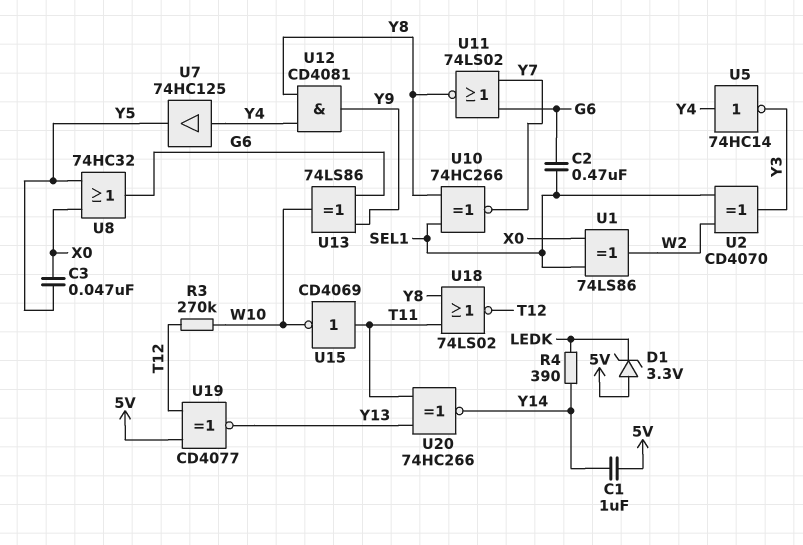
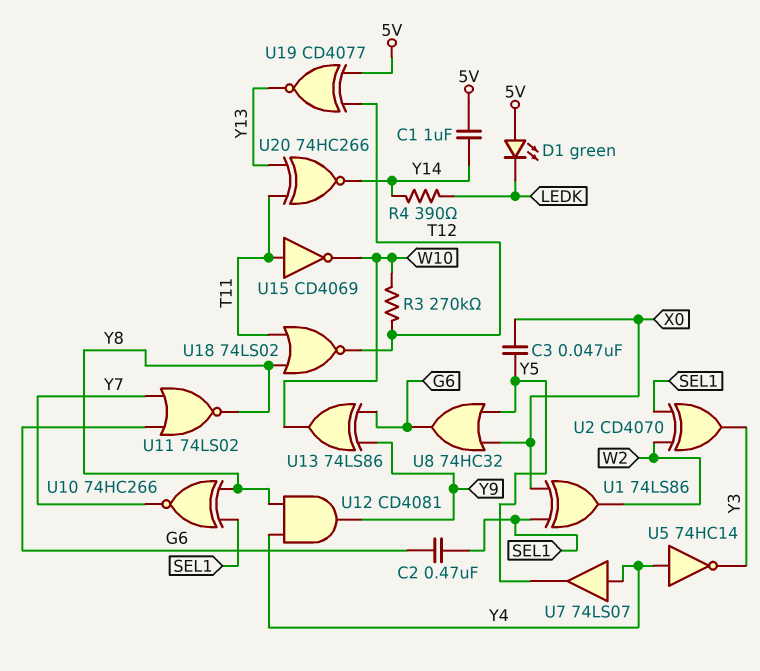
D1: zener 3.3V (A 5V, K LEDK) -> LED green (A 5V, K LEDK)
U7: buffer 74HC125 (in Y4, out Y5) -> buffer 74LS07 (in Y4, out Y5)

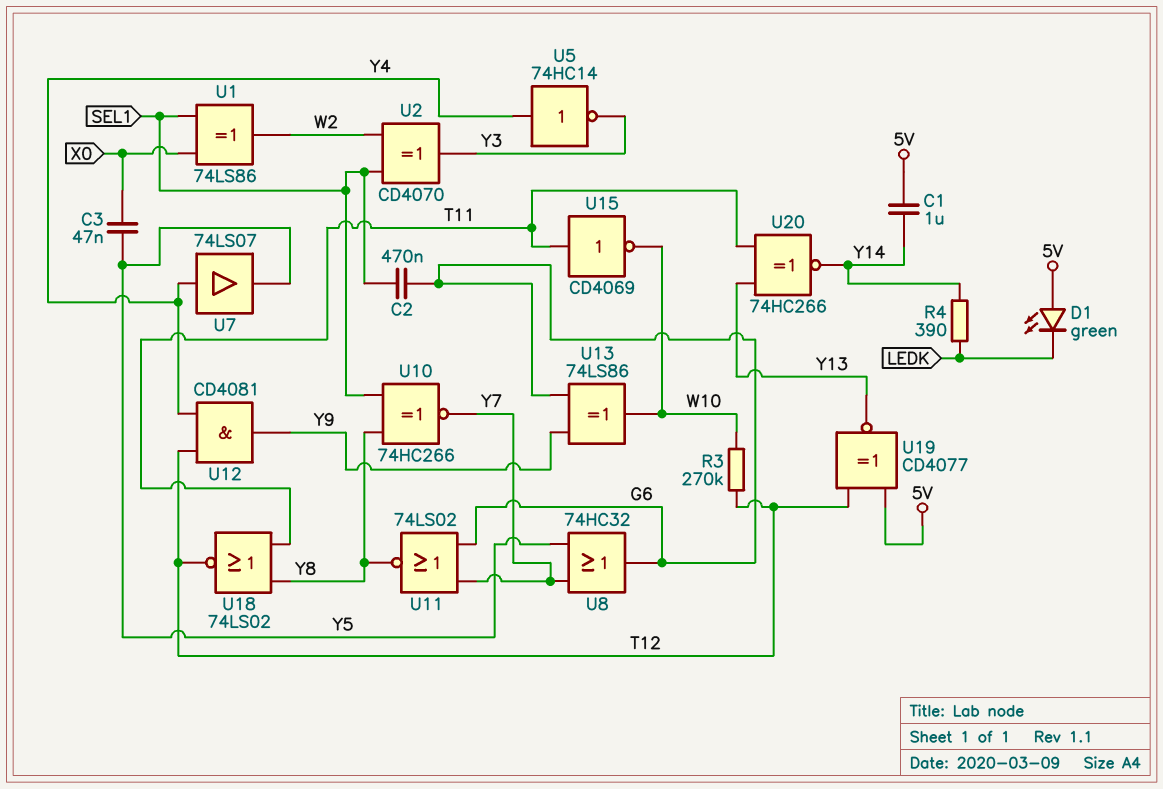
U8: OR 74HC32 (in X0, in Y5, out G6) -> OR 74HC32 (in Y5, in Y7, out G6)
U12: AND CD4081 (in Y4, in Y8, out Y9) -> AND CD4081 (in T12, in Y4, out Y9)

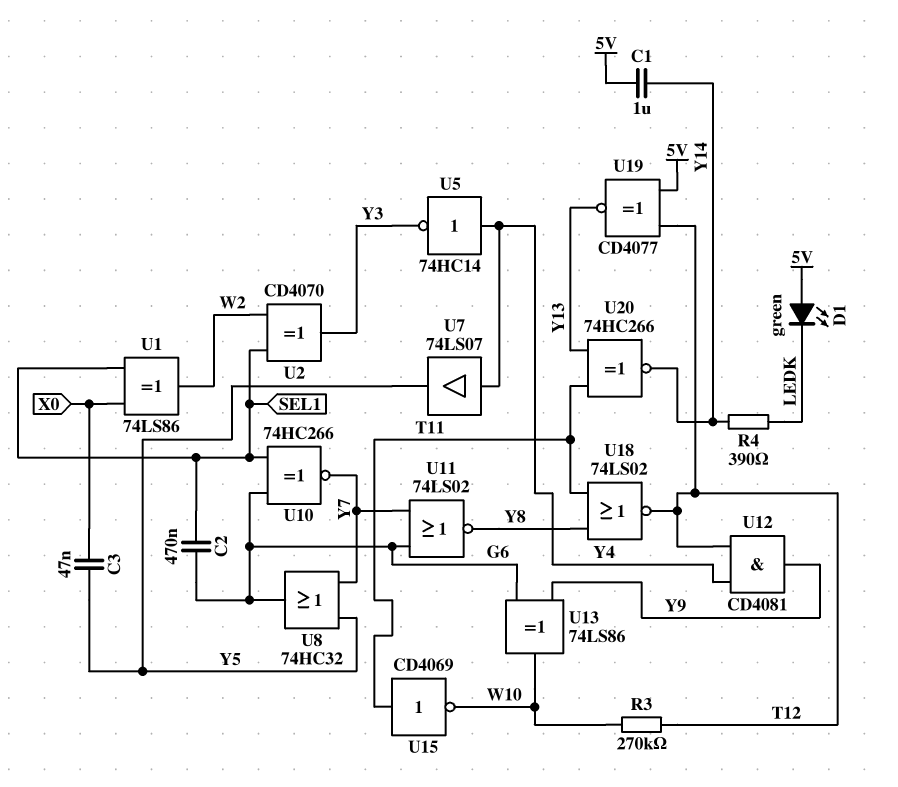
U10: XNOR 74HC266 (in SEL1, in Y8, out Y7) -> XNOR 74HC266 (in G6, in SEL1, out Y7)

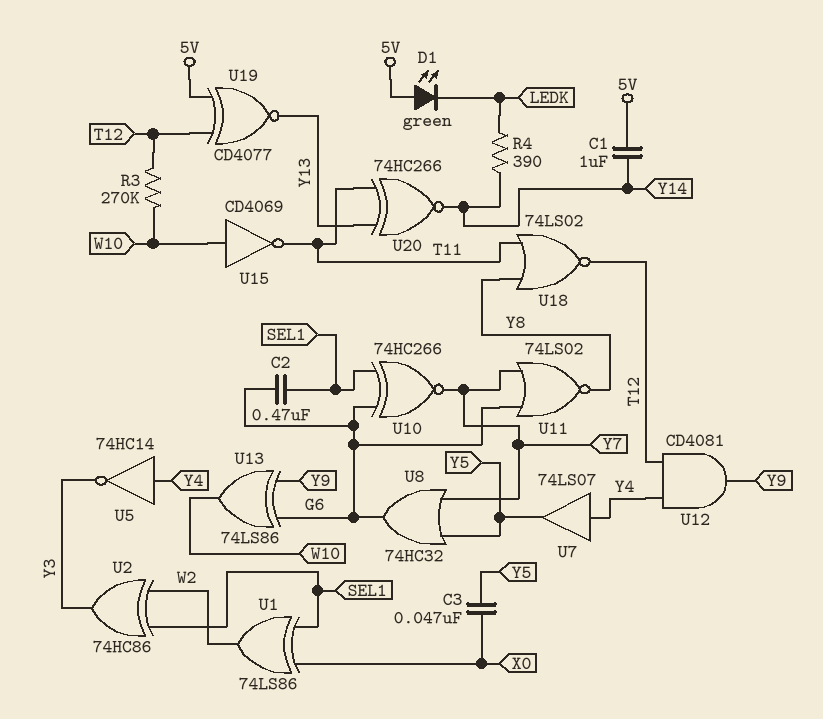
U2: XOR CD4070 (in SEL1, in W2, out Y3) -> XOR 74HC86 (in SEL1, in W2, out Y3)
U15: NOT CD4069 (in T11, out W10) -> NOT CD4069 (in W10, out T11)

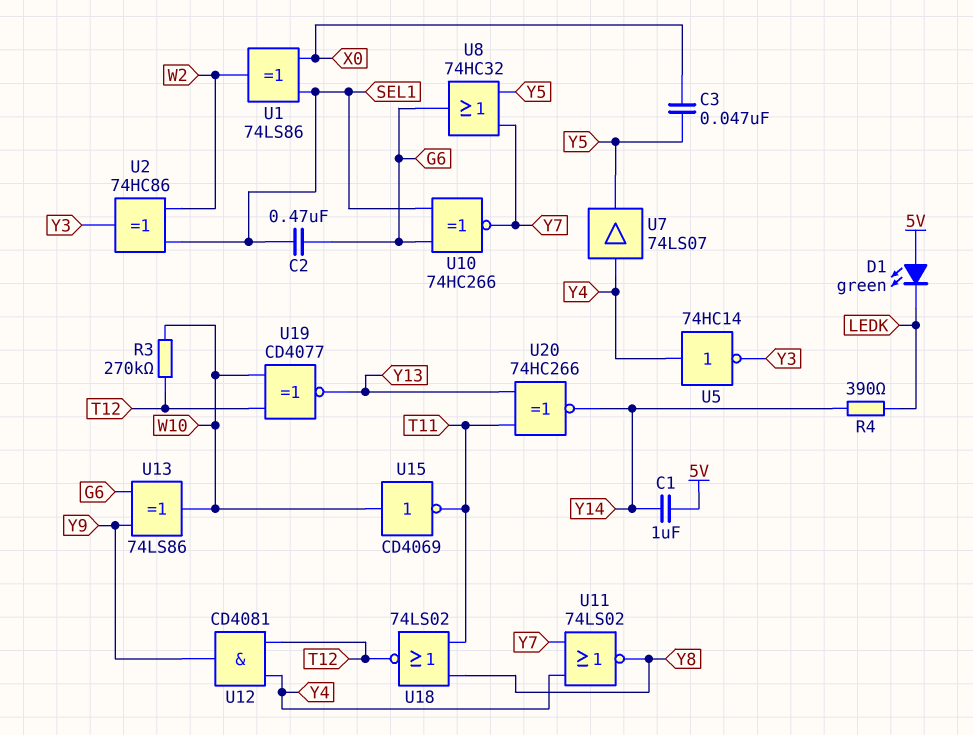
U11: NOR 74LS02 (in G6, in Y7, out Y8) -> NOR 74LS02 (in Y4, in Y7, out Y8)
U19: XNOR CD4077 (in 5V, in T12, out Y13) -> XNOR CD4077 (in T12, in W10, out Y13)

